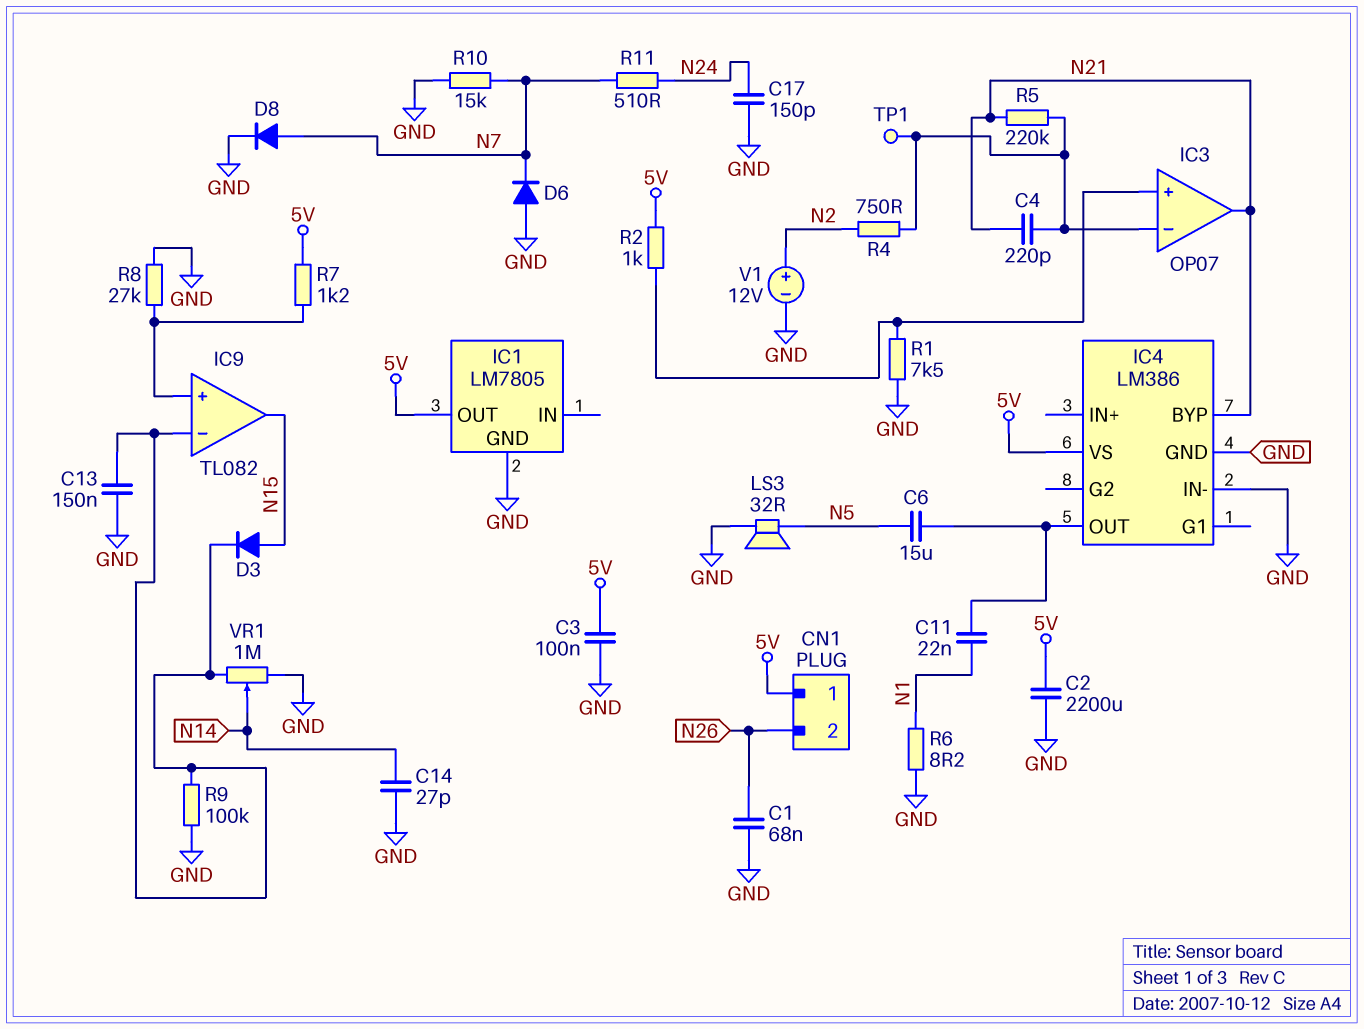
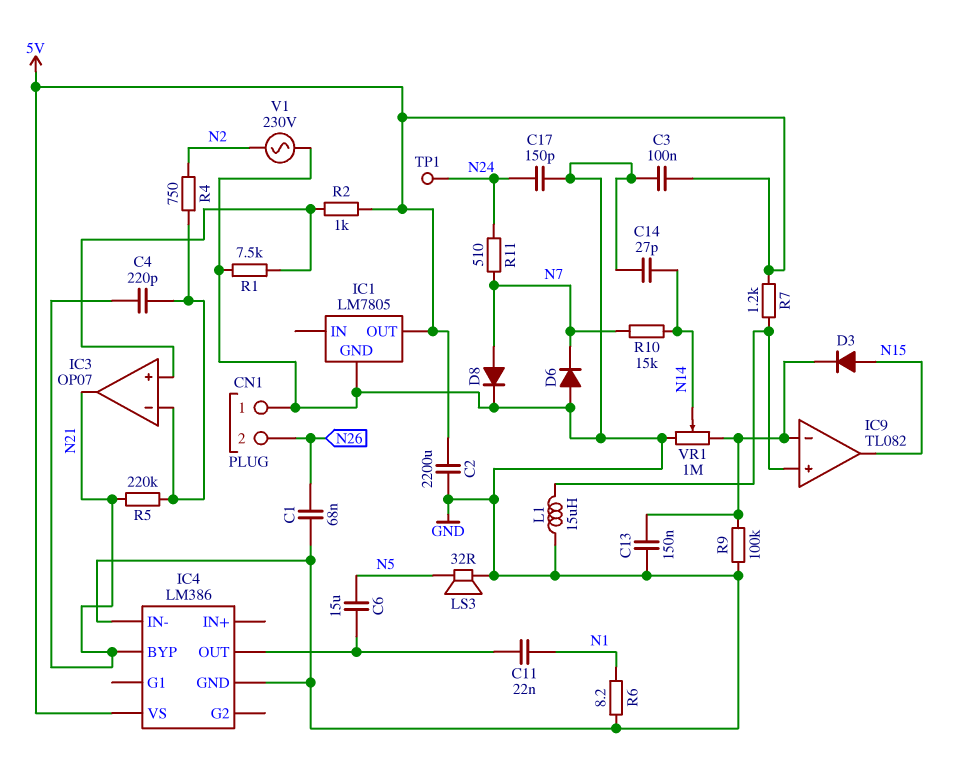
CN1 pin 1: 5V -> GND
L1: none -> 15uH (GND, IC9/in+)
R8: 27k (GND, IC9/in+) -> none
R10: 15k (GND, N7) -> 15k (N7, N14)
TP1: test point (IC3/in-) -> test point (N24)
V1: 12V (plus N2, minus GND) -> AC 230V (GND, N2)

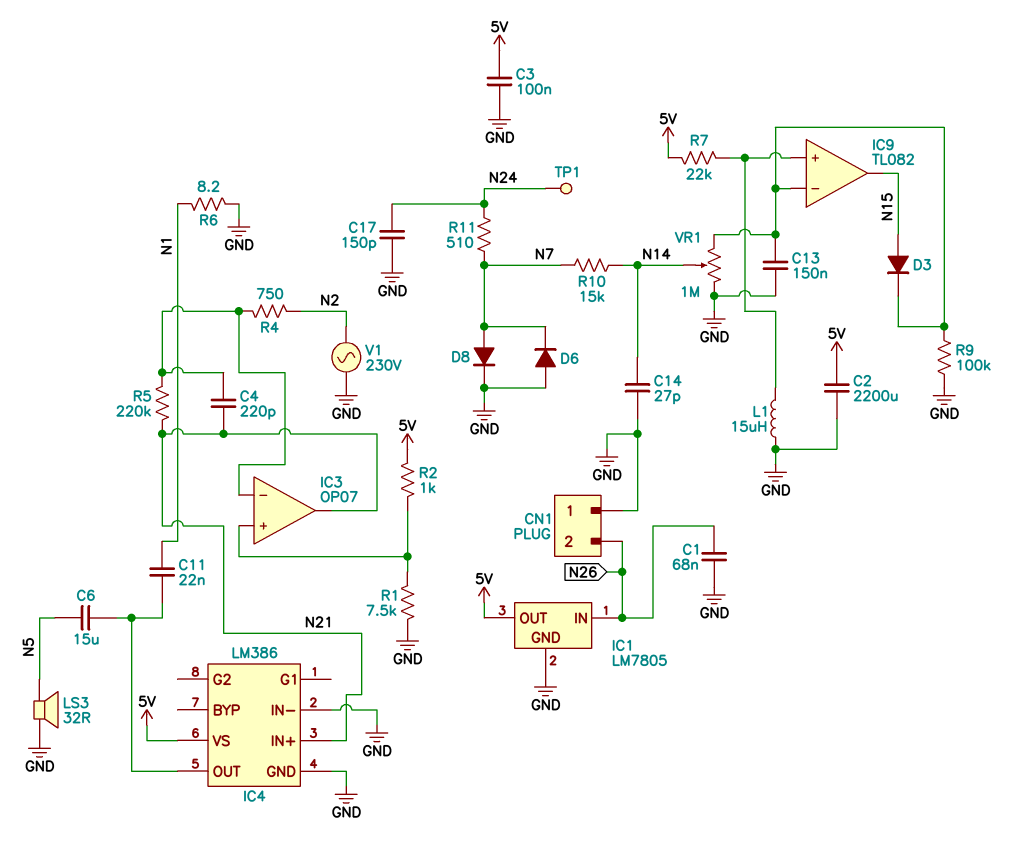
IC1 pin IN: none -> N26
IC4 pin BYP: N21 -> none
IC4 pin IN+: none -> N21
R7: 1.2k (5V, IC9/in+) -> 22k (5V, IC9/in+)

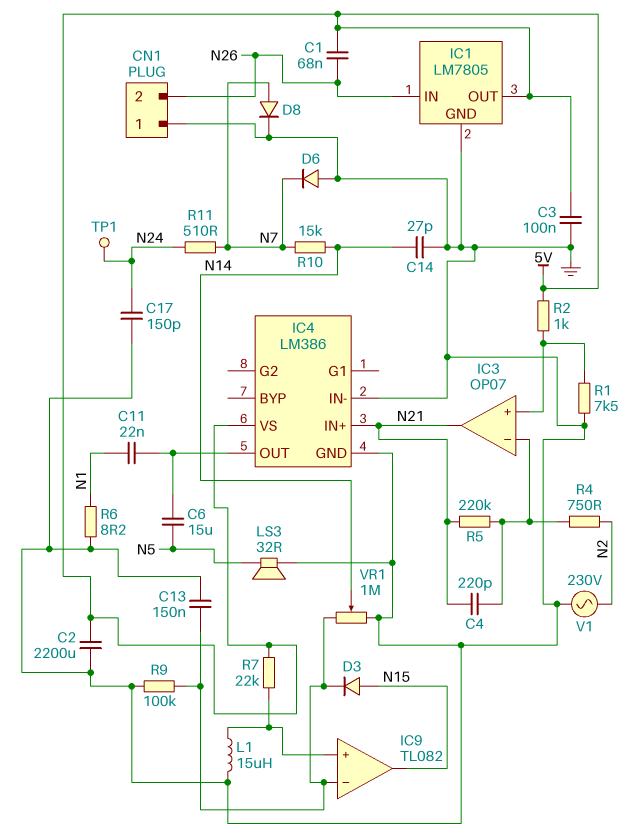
C1: 68nF (GND, N26) -> 68nF (5V, N26)

